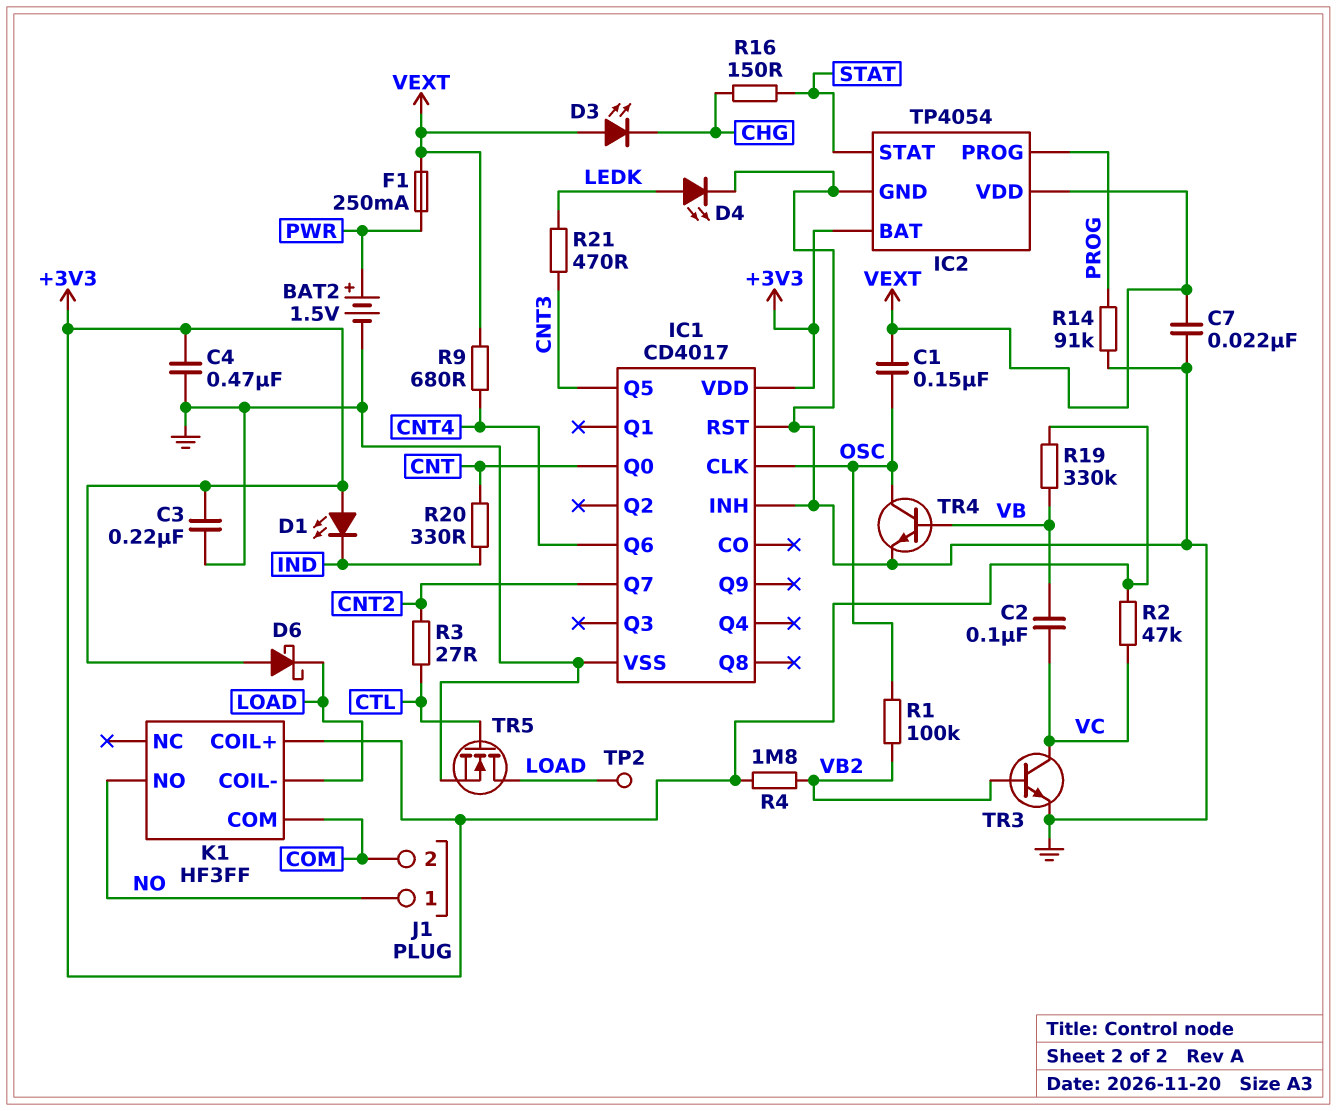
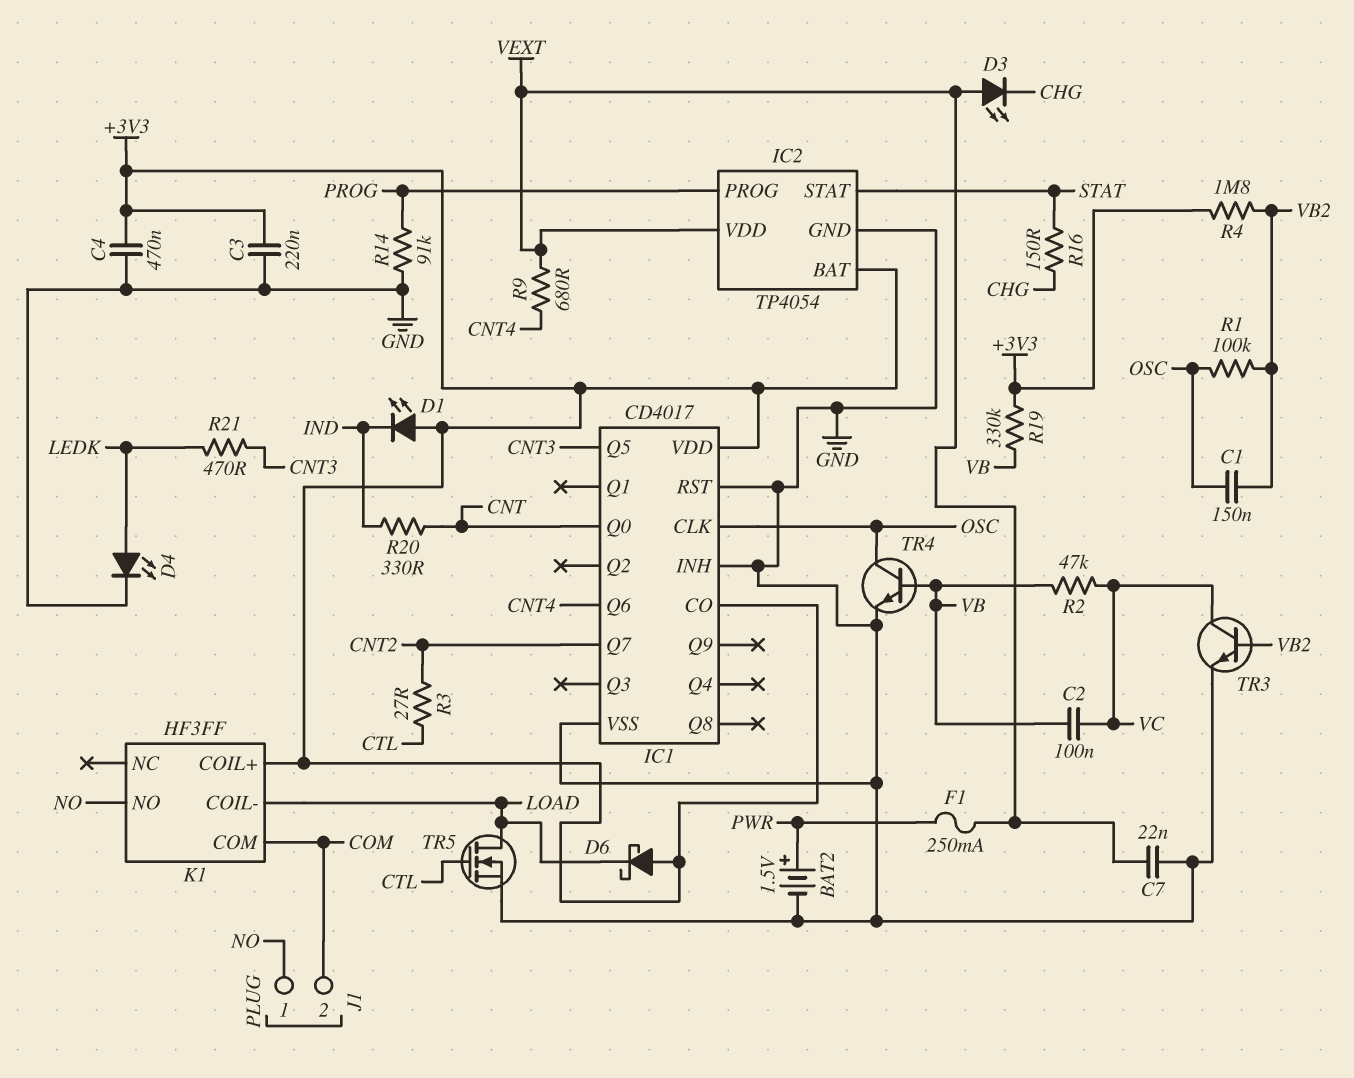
C1: 150nF (OSC, VEXT) -> 150nF (OSC, VB2)
IC1 pin CO: none -> +3V3
R2: 47k (+3V3, VC) -> 47k (VB, VC)
TP2: test point (LOAD) -> none

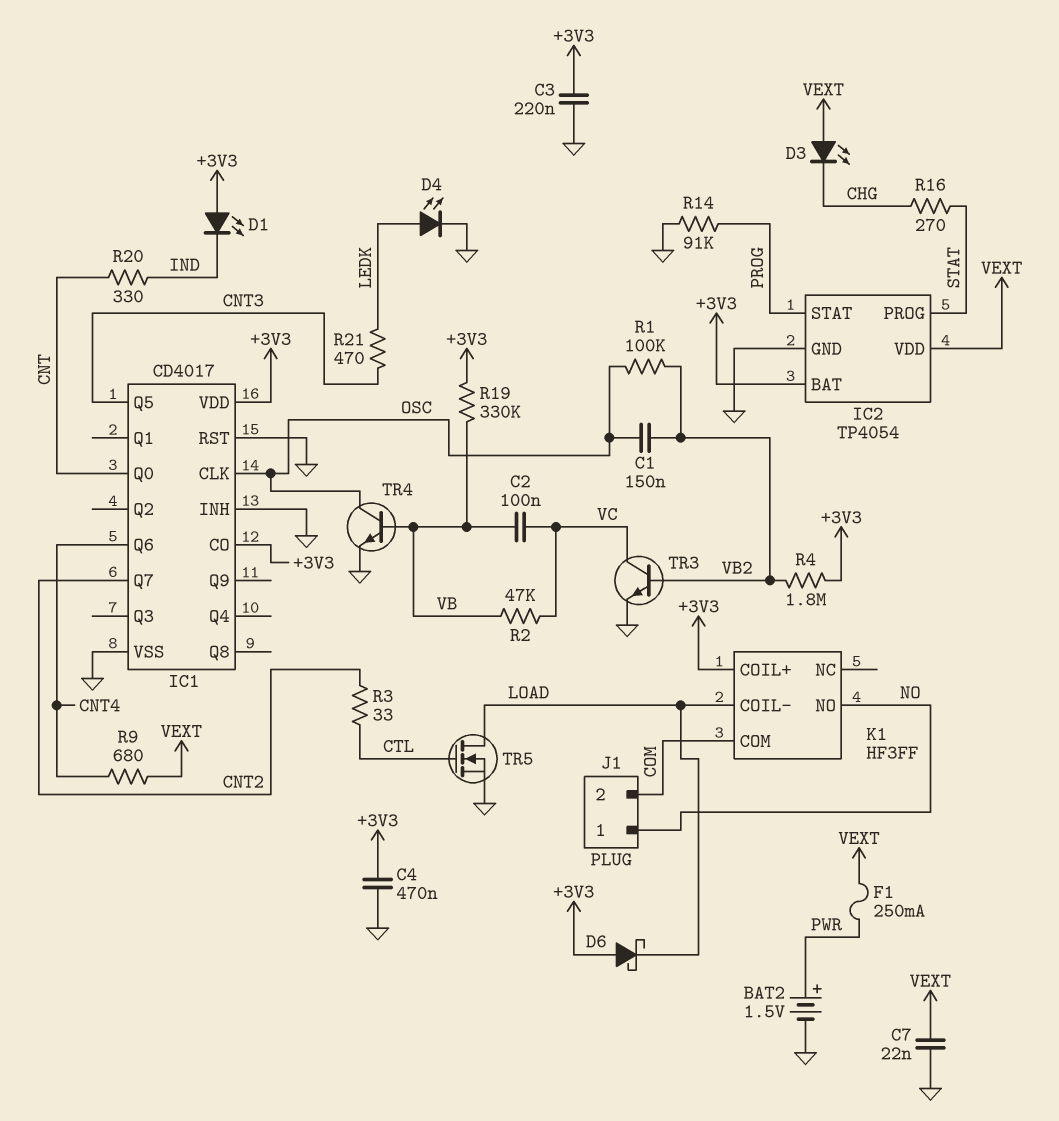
IC2 pin PROG: PROG -> STAT
IC2 pin STAT: STAT -> PROG
R3: 27 (CNT2, CTL) -> 33 (CNT2, CTL)
R16: 150 (CHG, STAT) -> 270 (CHG, STAT)

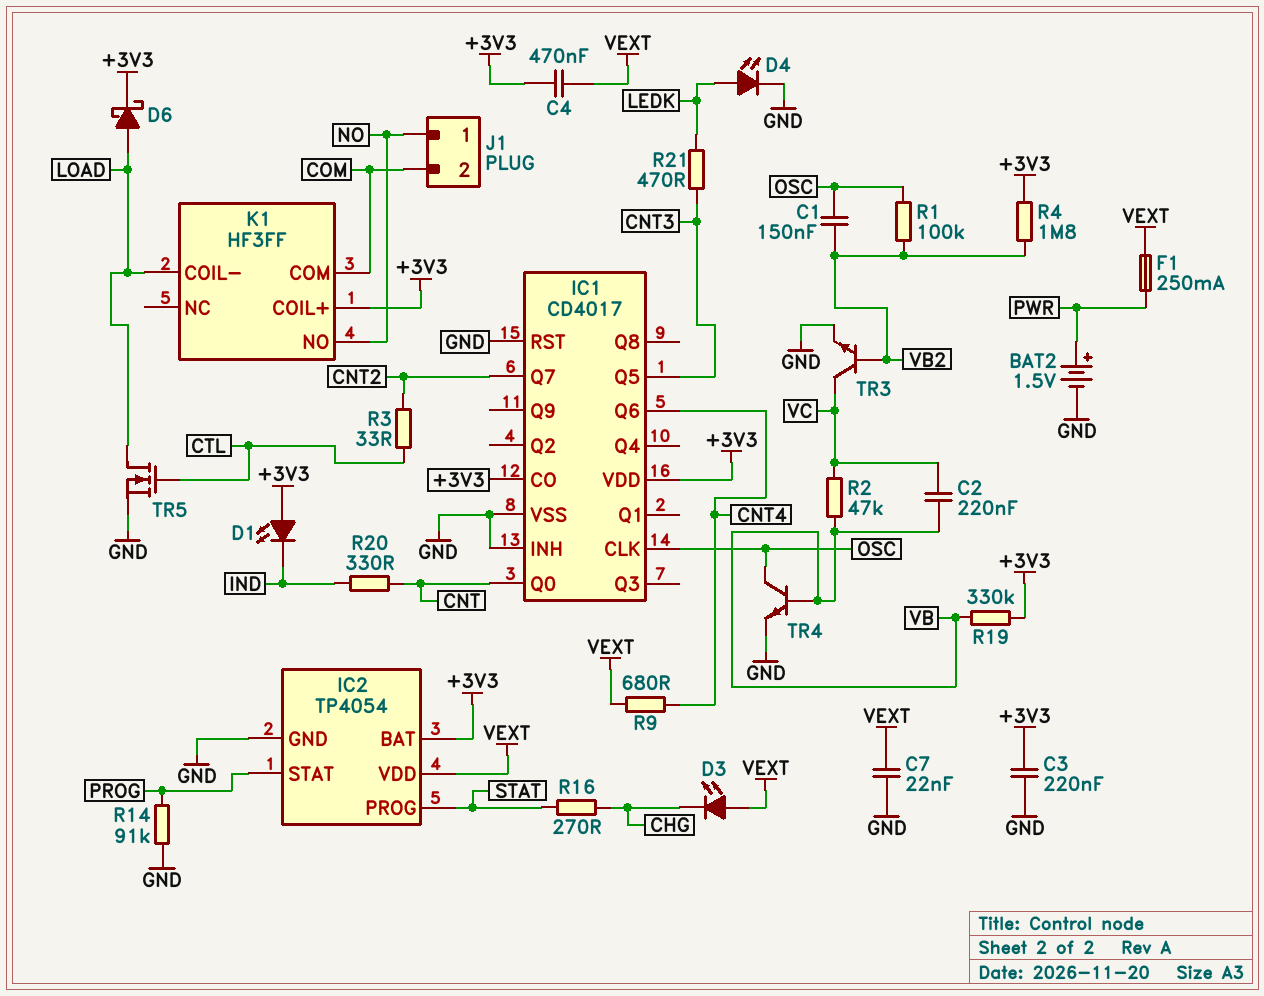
C2: 100nF (VB, VC) -> 220nF (VB, VC)
C4: 470nF (+3V3, GND) -> 470nF (+3V3, VEXT)
D6: schottky (A +3V3, K LOAD) -> schottky (A LOAD, K +3V3)

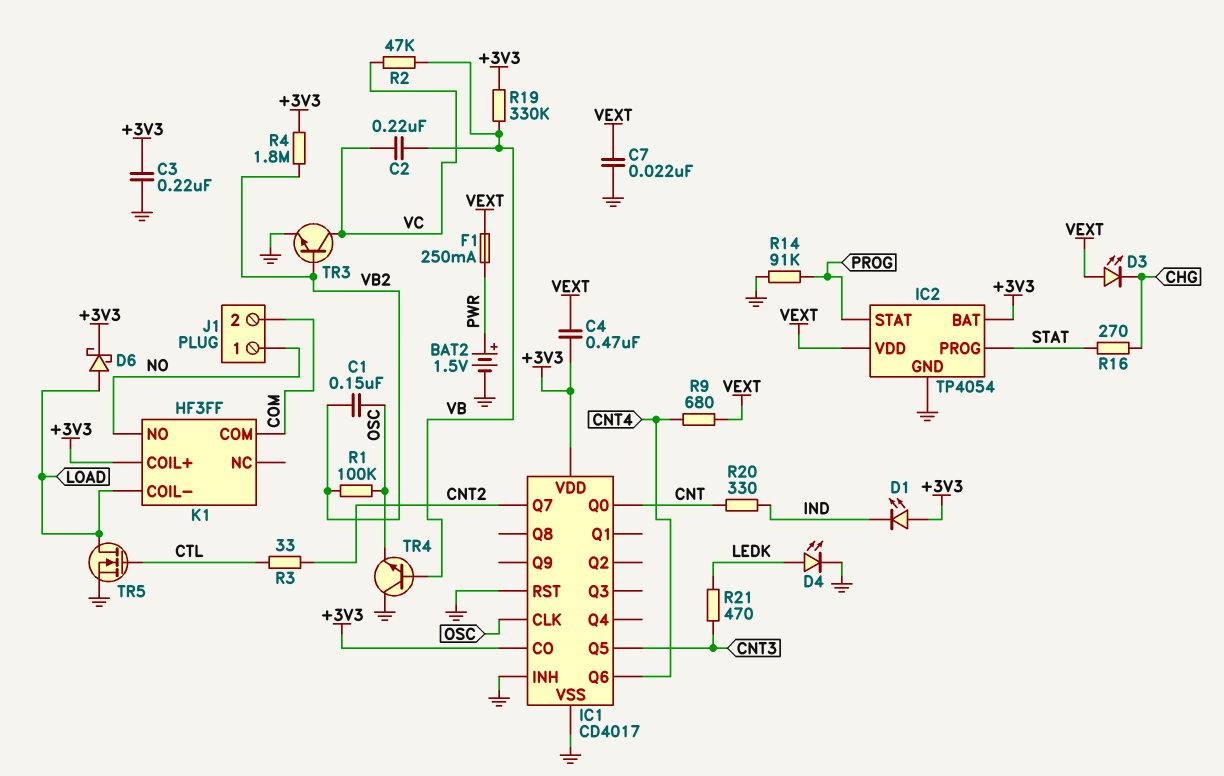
TR4: NPN (B VB, C OSC, E GND) -> NPN (B VB, C GND, E OSC)

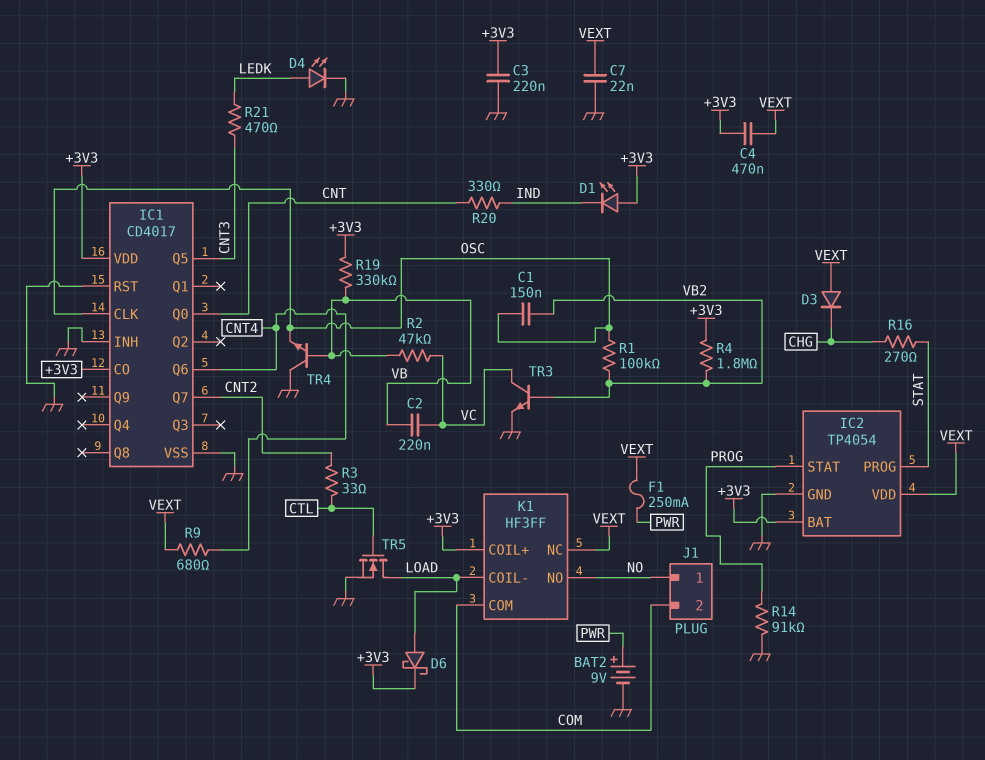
BAT2: 1.5V (plus PWR, minus GND) -> 9V (plus PWR, minus GND)
D3: LED (A VEXT, K CHG) -> diode (A VEXT, K CHG)
K1 pin NC: none -> VEXT

